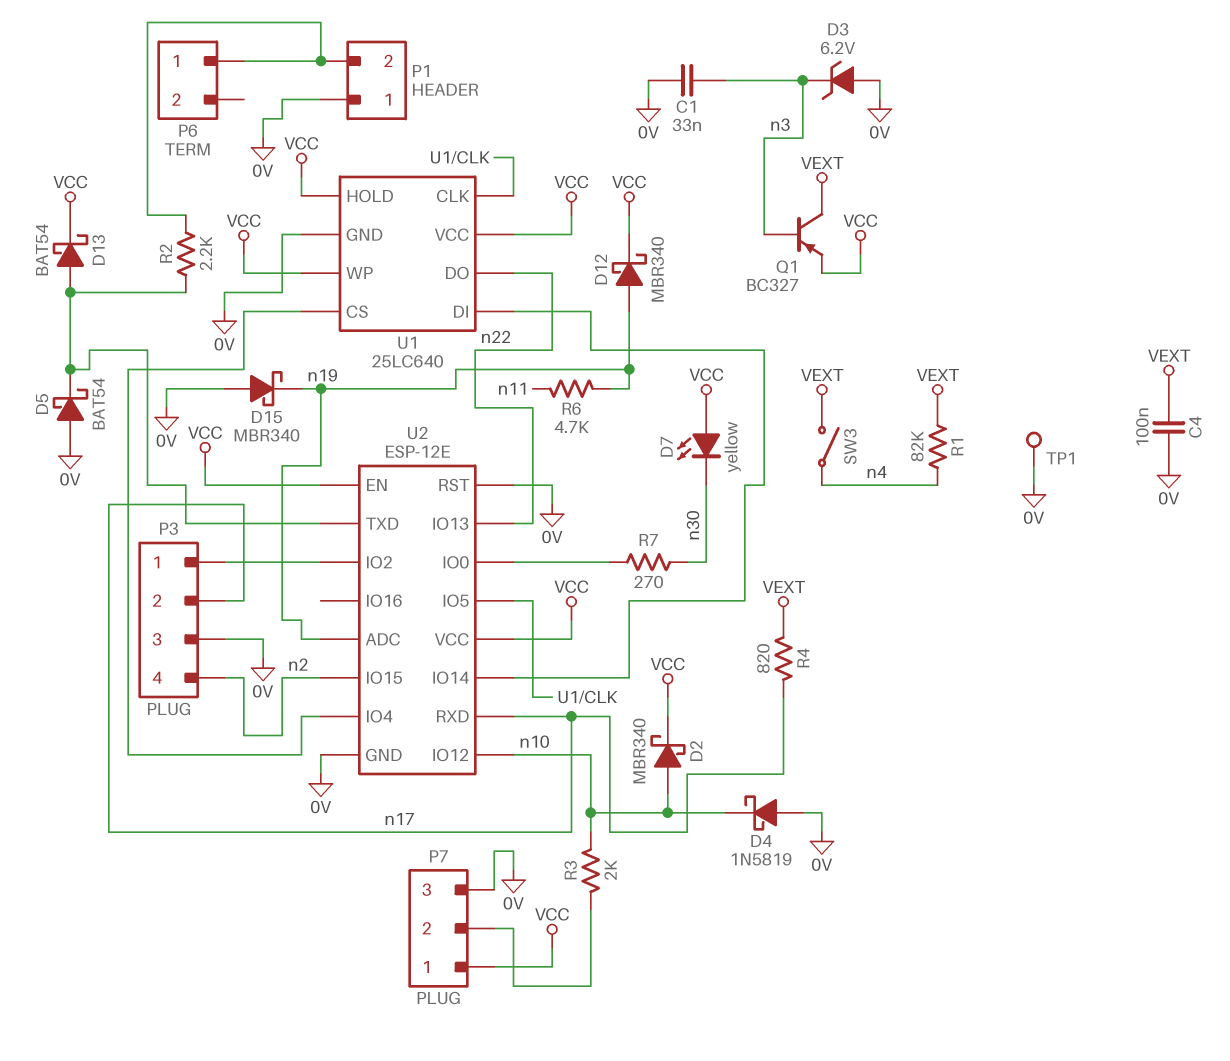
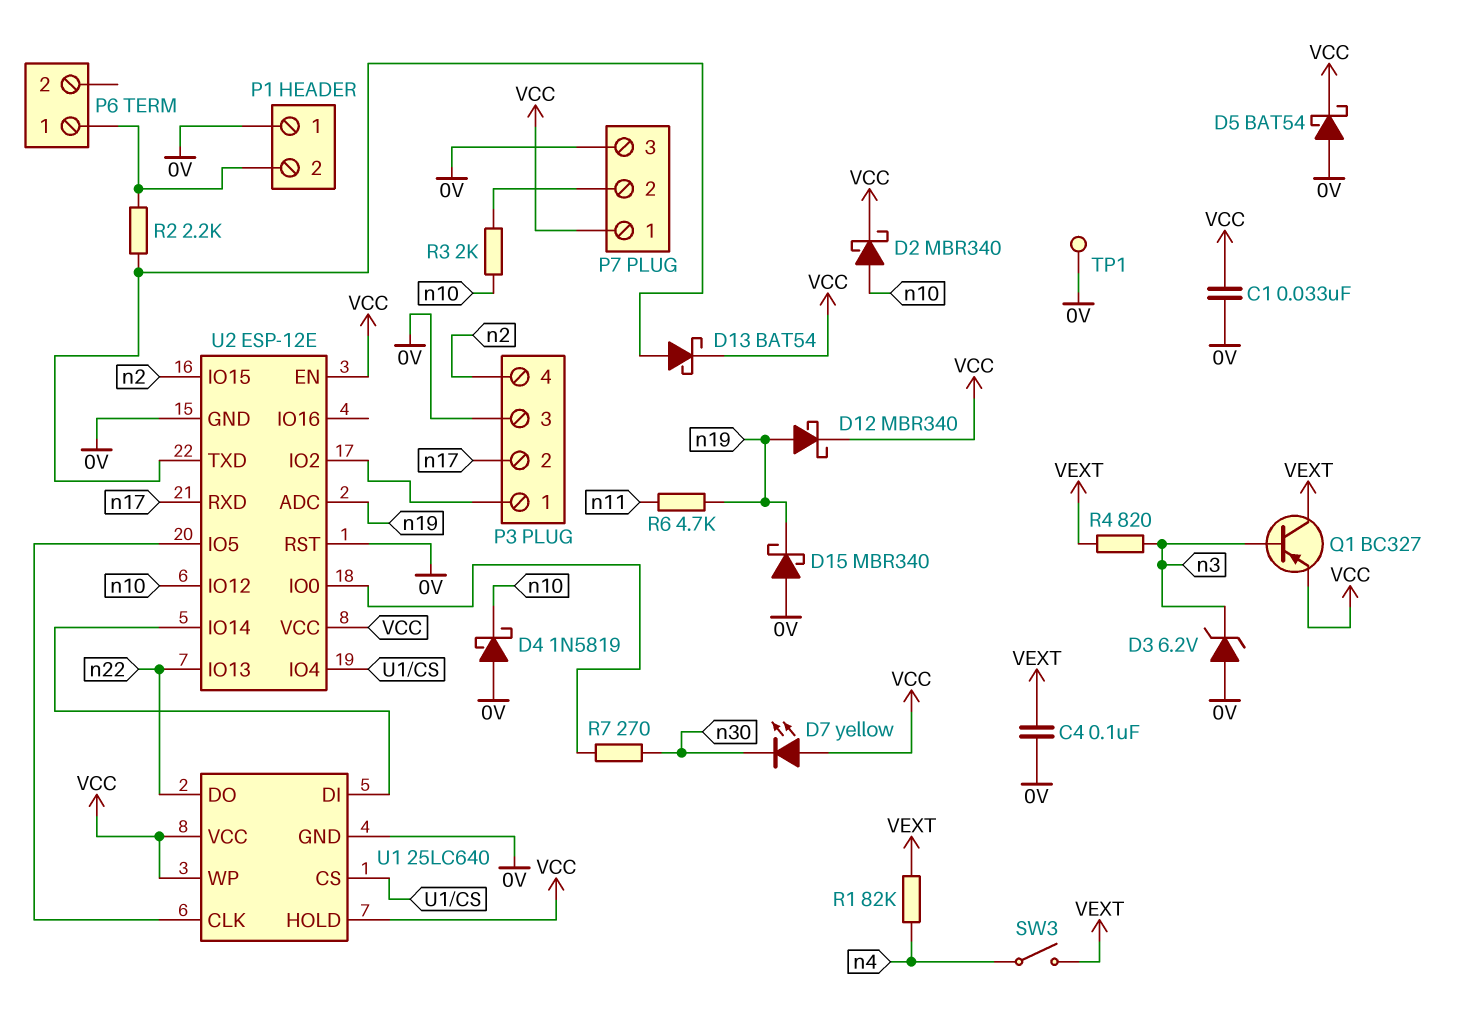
C1: 33nF (0V, n3) -> 33nF (0V, VCC)
D5: schottky BAT54 (A 0V, K U2/TXD) -> schottky BAT54 (A 0V, K VCC)
R4: 820 (VEXT, n17) -> 820 (VEXT, n3)

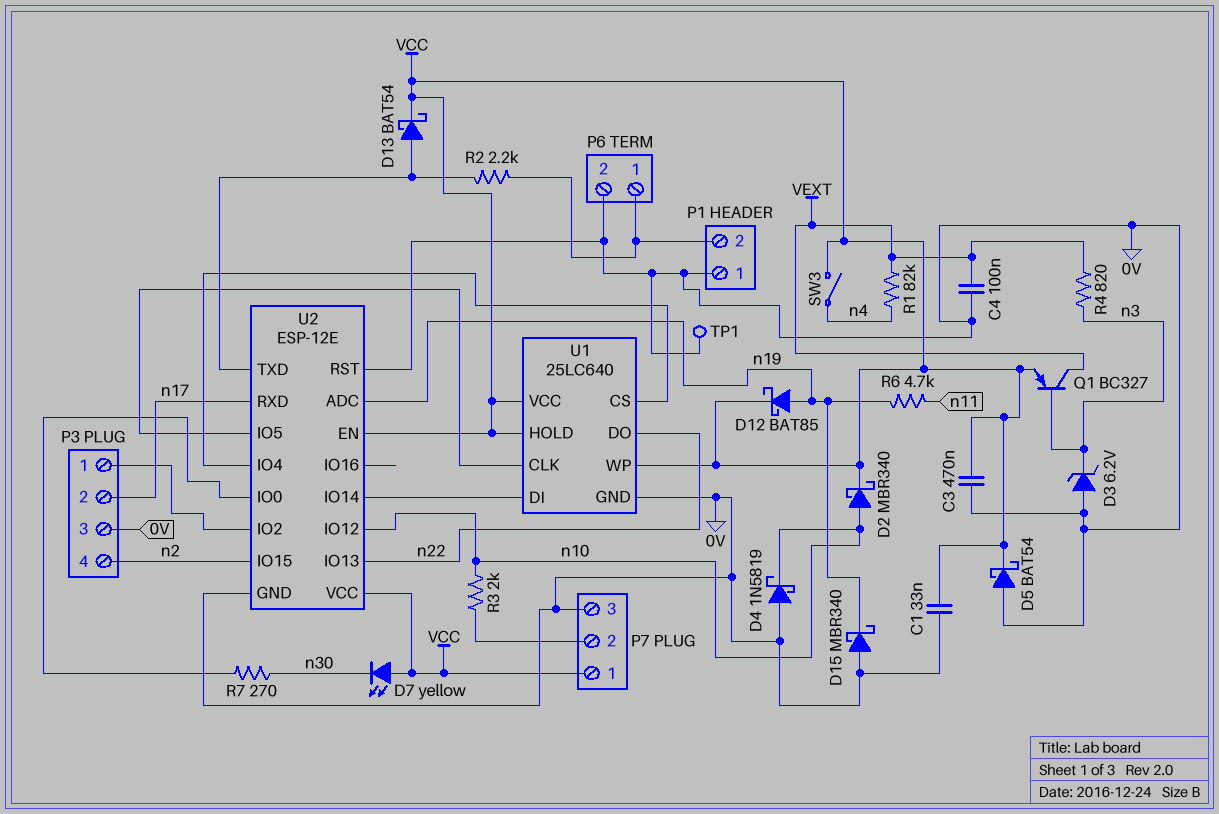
C3: none -> 470nF (0V, VCC)
D12: schottky MBR340 (A n19, K VCC) -> schottky BAT85 (A n19, K VCC)
P6 pin 2: none -> 0V
SW3: switch (VEXT, n4) -> switch (VCC, n4)

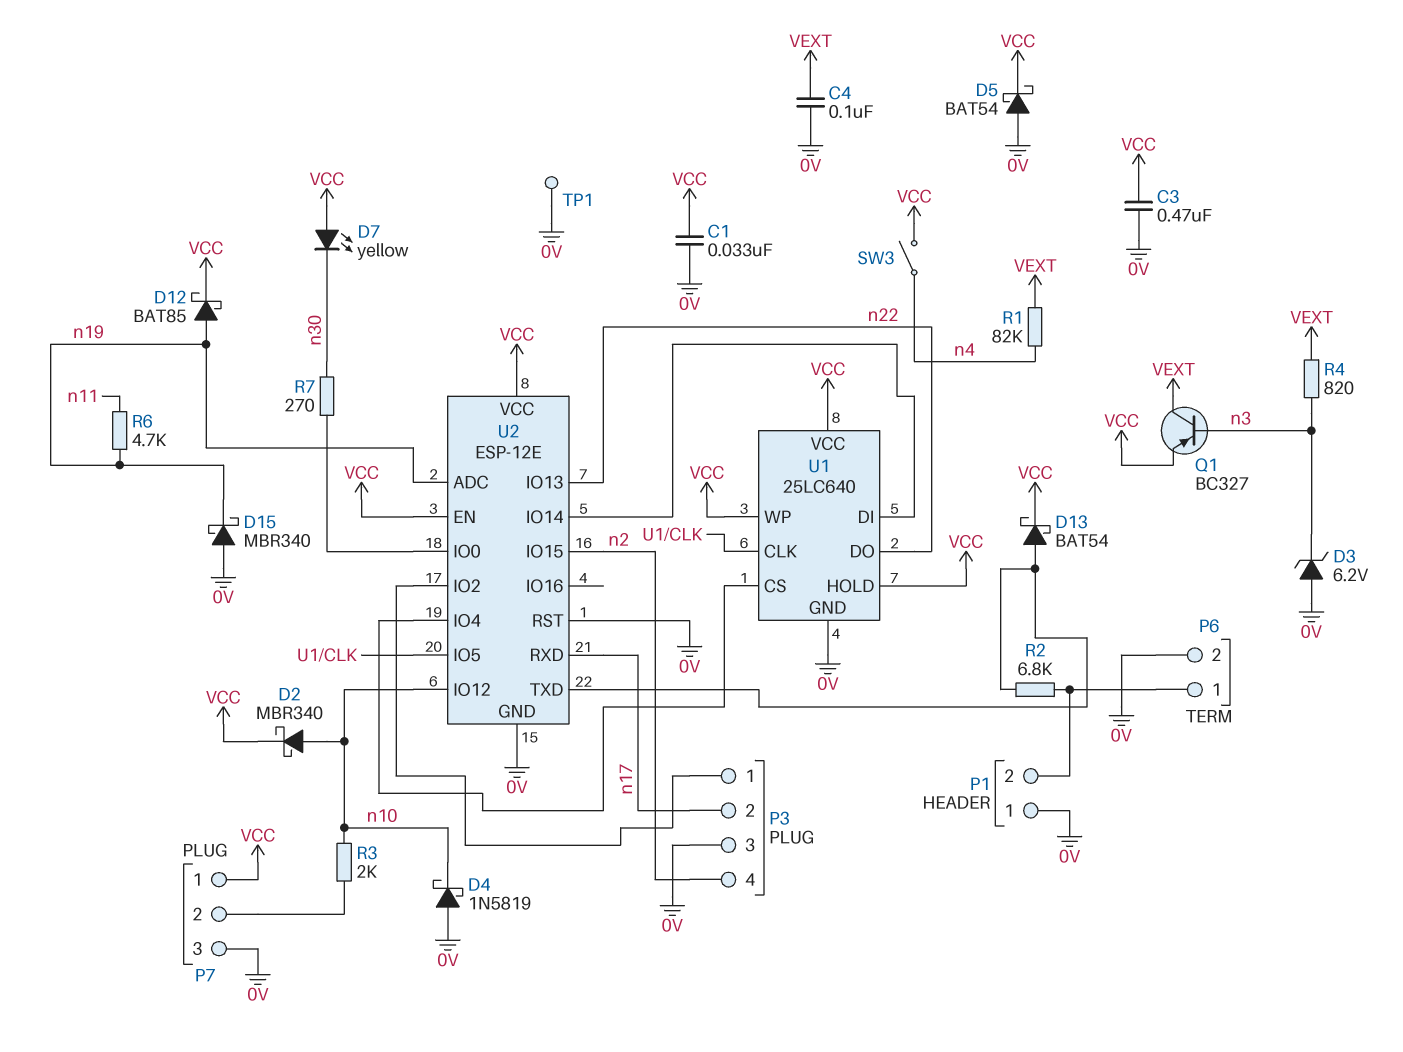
R2: 2.2k (P1/2, U2/TXD) -> 6.8k (P1/2, U2/TXD)

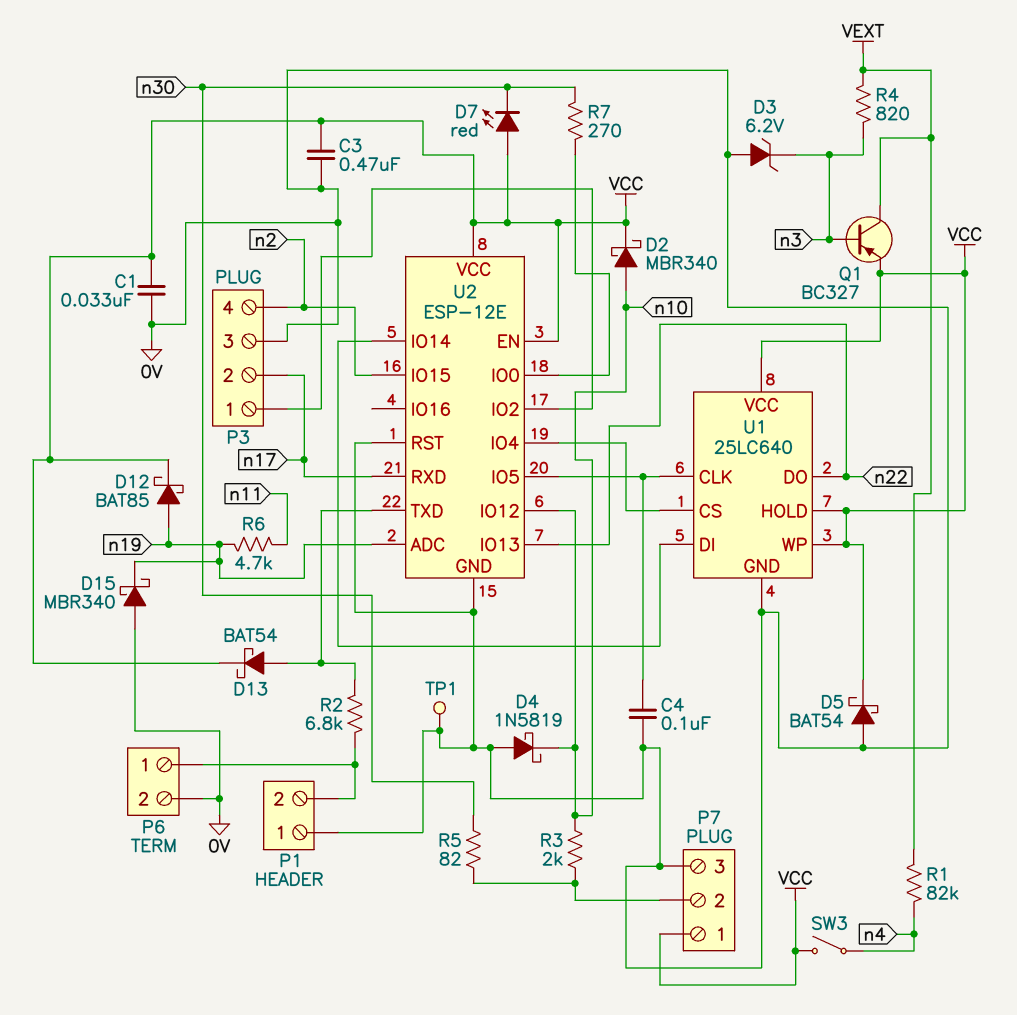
C4: 100nF (0V, VEXT) -> 100nF (0V, U1/CLK)
D7: LED yellow (A VCC, K n30) -> LED red (A VCC, K n30)
R5: none -> 82 (P7/2, n30)

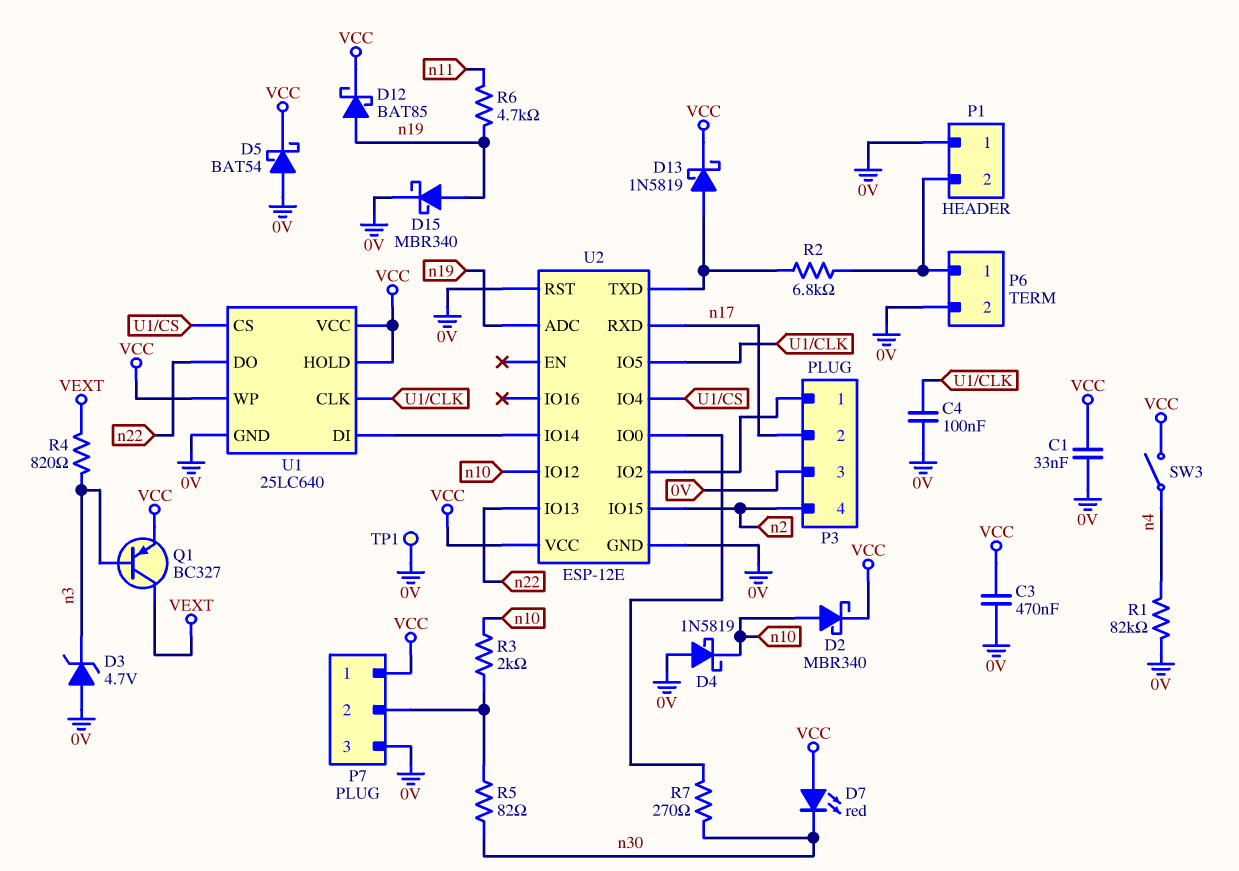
D3: zener 6.2V (A 0V, K n3) -> zener 4.7V (A 0V, K n3)
D13: schottky BAT54 (A U2/TXD, K VCC) -> schottky 1N5819 (A U2/TXD, K VCC)
D15: schottky MBR340 (A 0V, K n19) -> schottky MBR340 (A n19, K 0V)
R1: 82k (VEXT, n4) -> 82k (0V, n4)
U2 pin EN: VCC -> none

